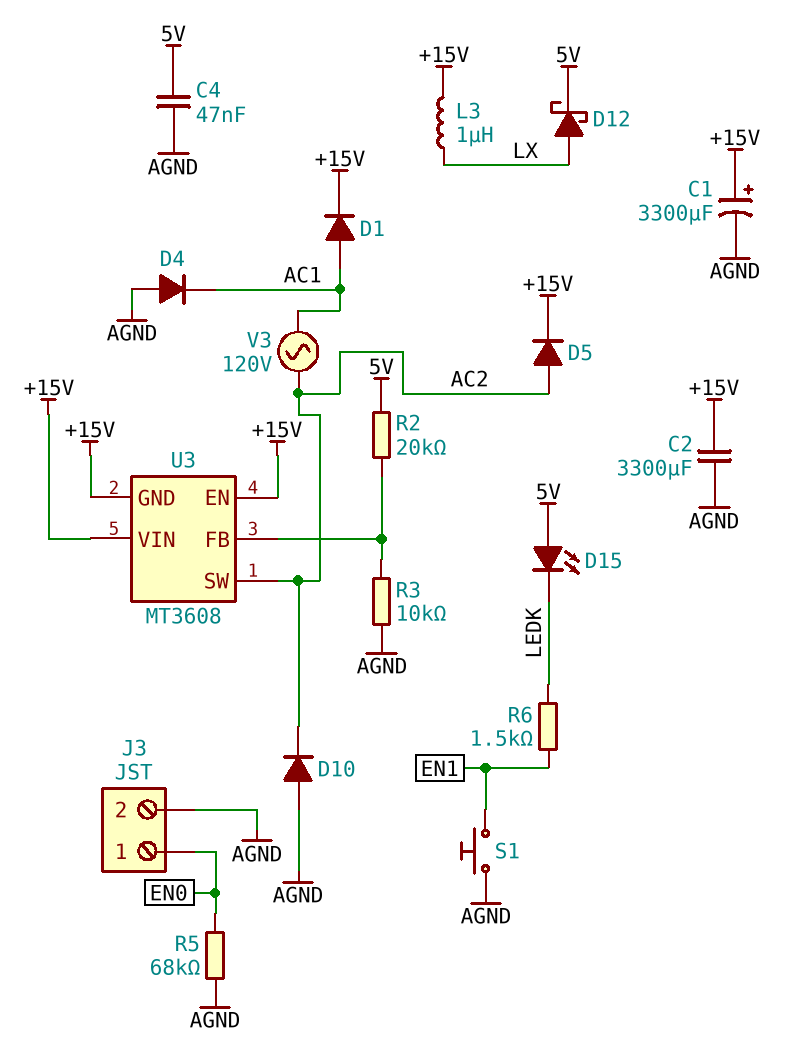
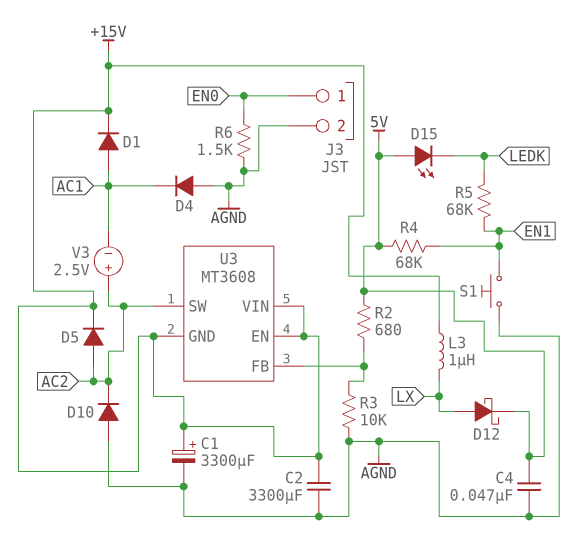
R2: 20k (5V, U3/FB) -> 680 (5V, U3/FB)
R4: none -> 68k (5V, EN1)
R5: 68k (AGND, EN0) -> 68k (EN1, LEDK)
R6: 1.5k (EN1, LEDK) -> 1.5k (AGND, EN0)
V3: AC 120V (AC1, AC2) -> 2.5V (plus AC2, minus AC1)

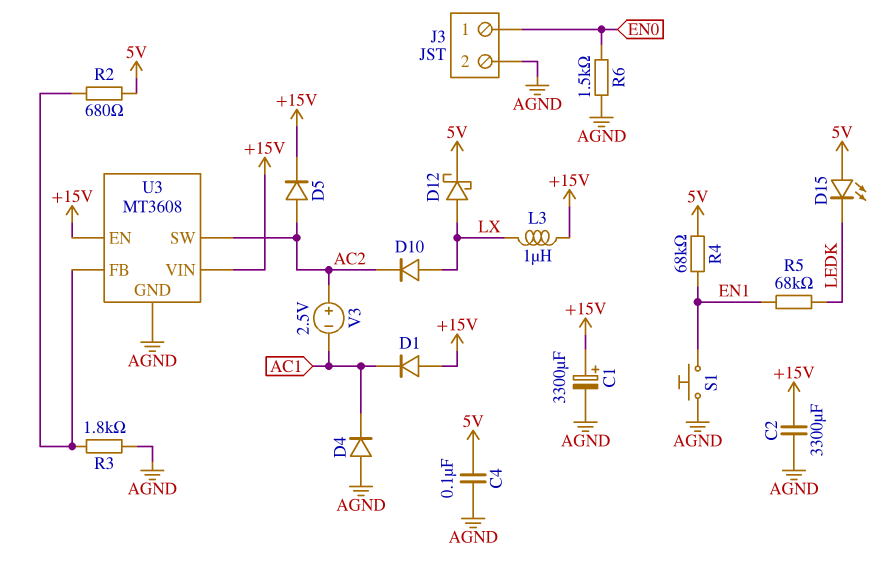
C4: 47nF (5V, AGND) -> 100nF (5V, AGND)
D1: diode (A AC1, K +15V) -> diode (A +15V, K AC1)
D10: diode (A AGND, K AC2) -> diode (A LX, K AC2)
R3: 10k (AGND, U3/FB) -> 1.8k (AGND, U3/FB)
U3 pin GND: +15V -> AGND

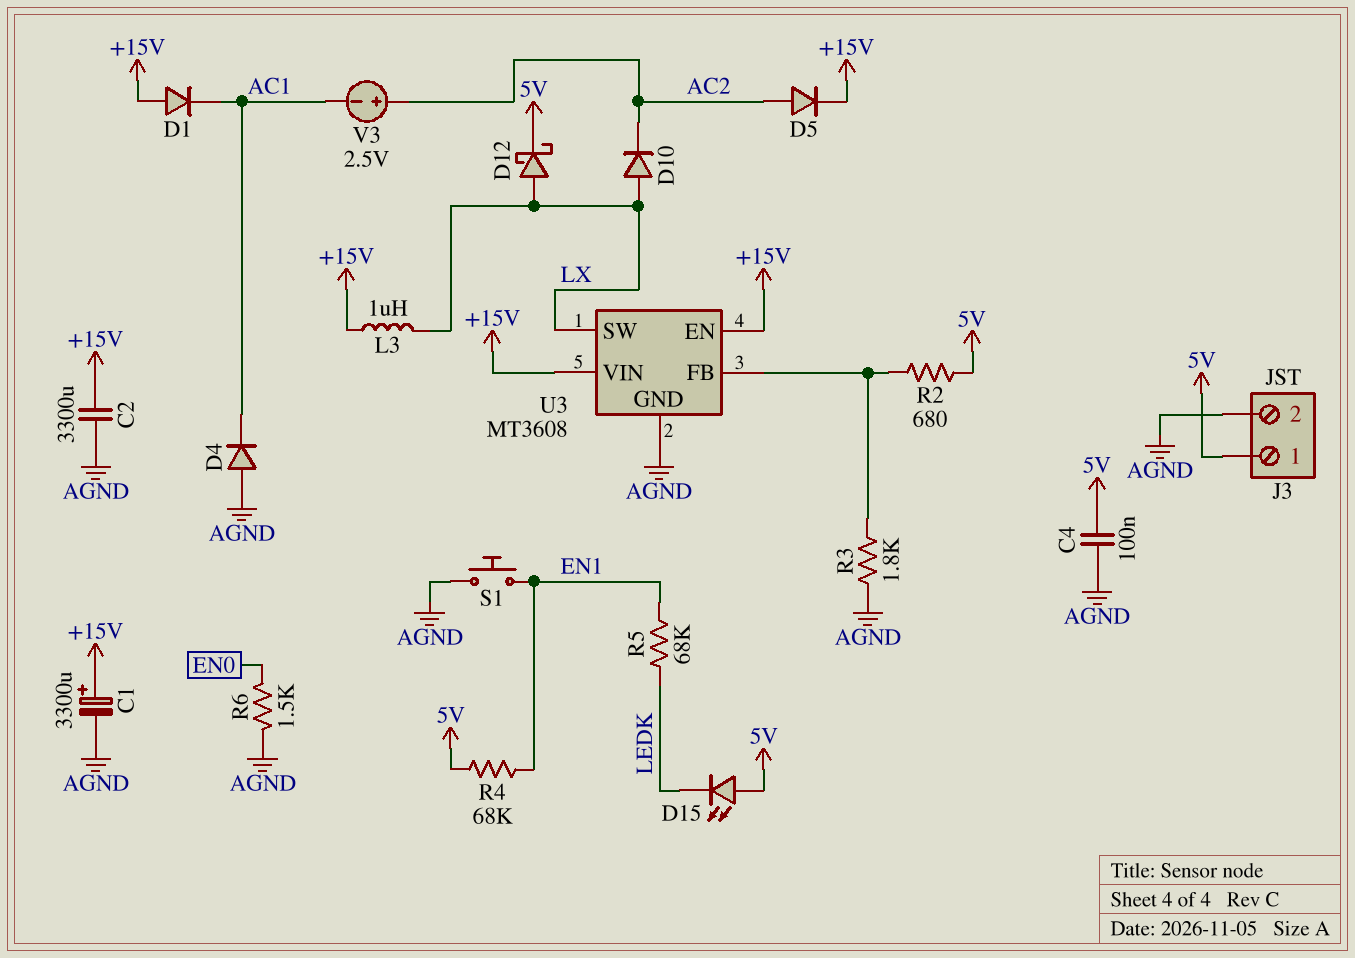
J3 pin 1: EN0 -> 5V
U3 pin SW: AC2 -> LX

